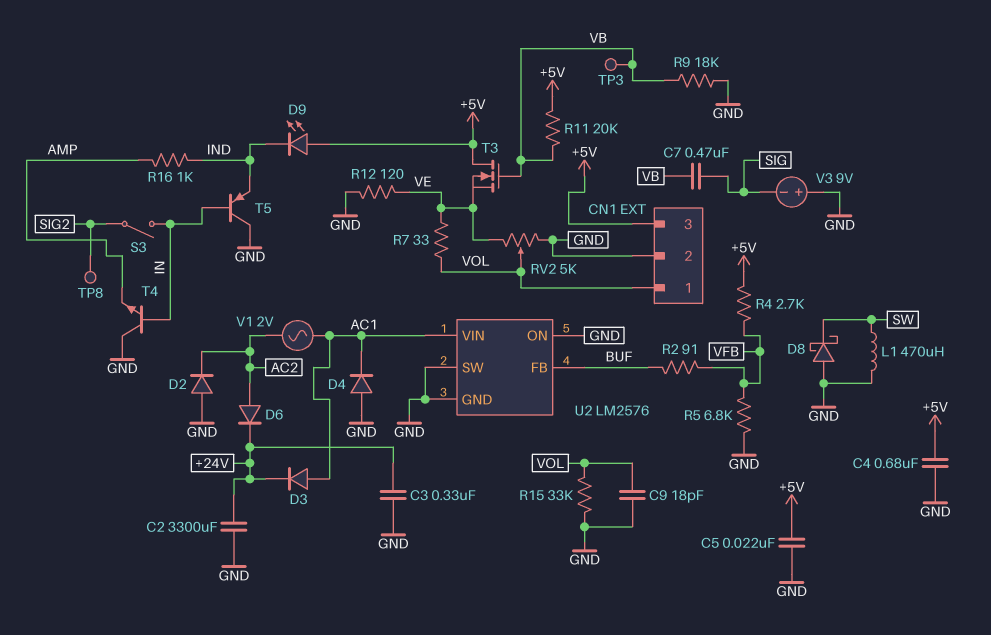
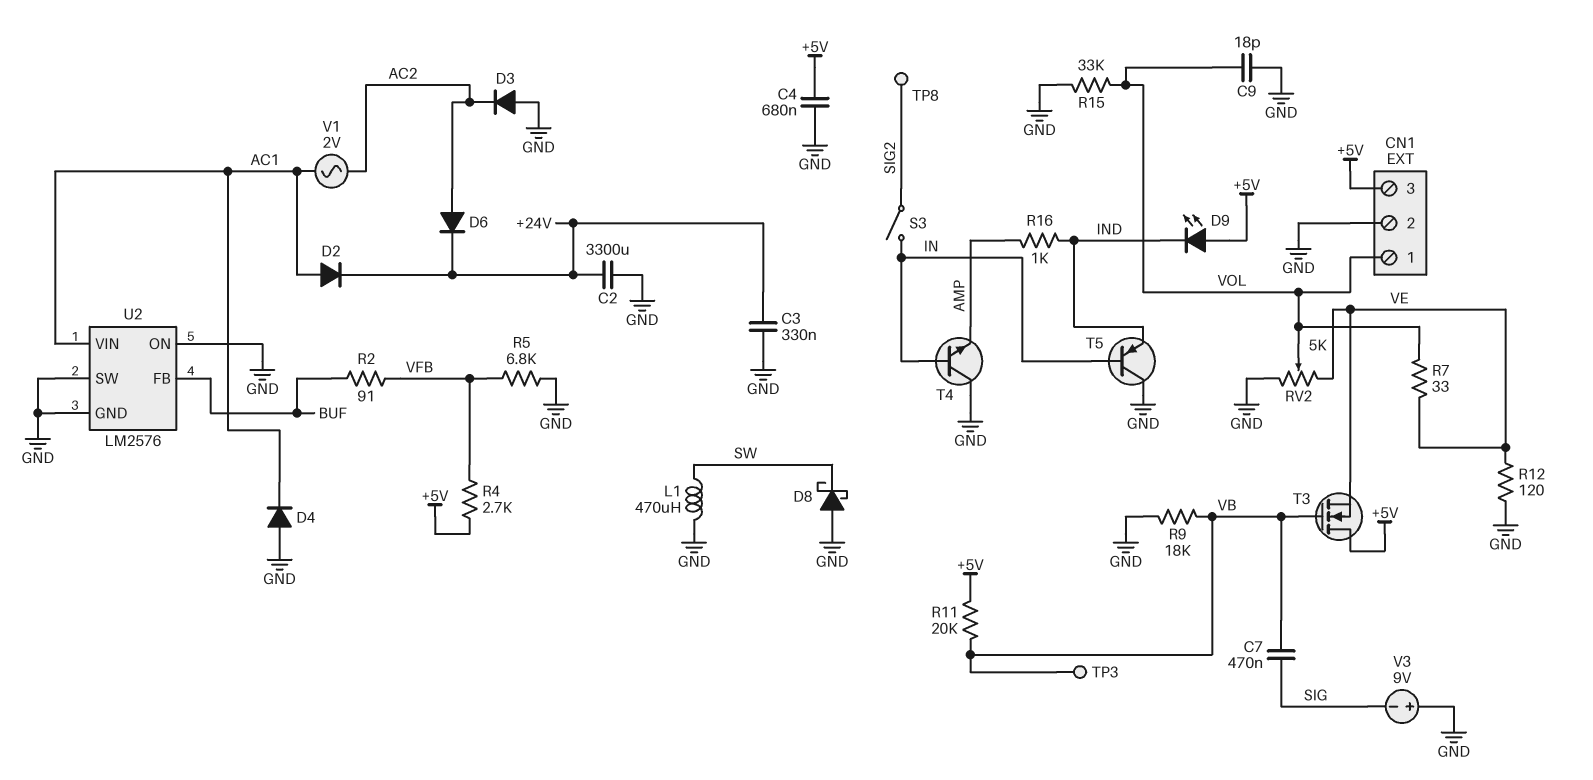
C5: 22nF (+5V, GND) -> none
D2: diode (A GND, K AC2) -> diode (A AC1, K +24V)
D3: diode (A AC1, K +24V) -> diode (A GND, K AC2)

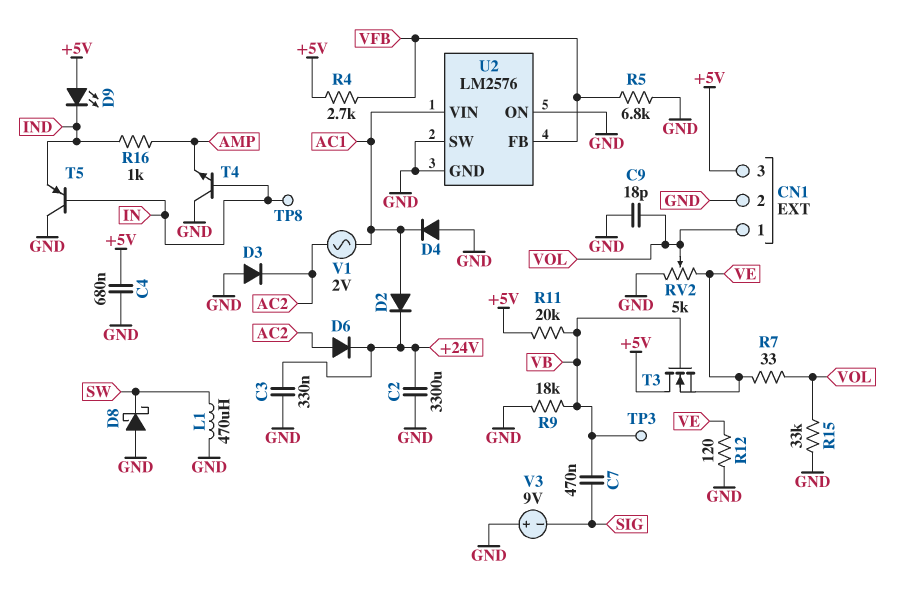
R2: 91 (BUF, VFB) -> none
S3: switch (IN, SIG2) -> none
TP8: test point (SIG2) -> test point (IN)
U2 pin FB: BUF -> VFB

